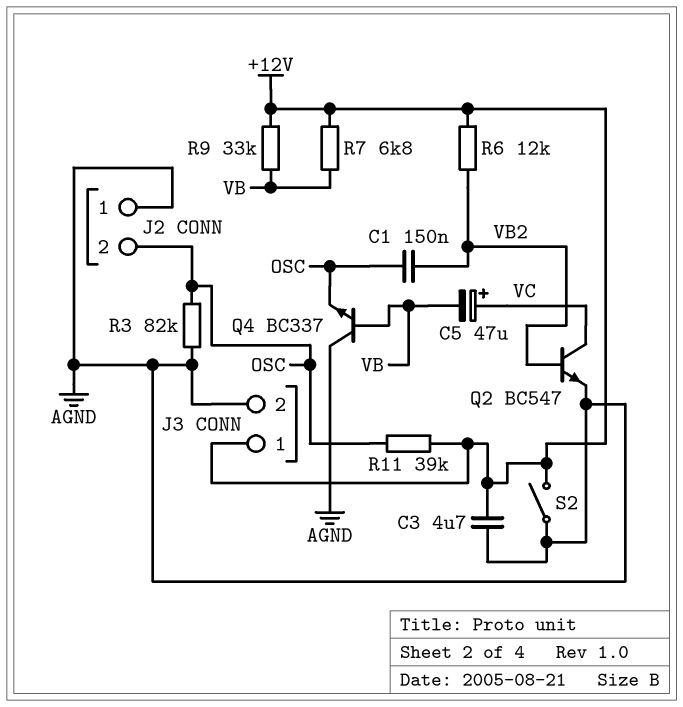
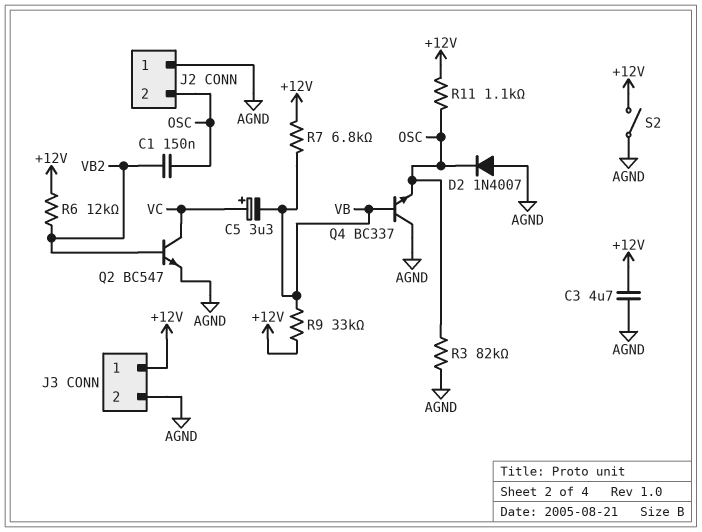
C5: 47uF (plus VC, minus VB) -> 3.3uF (plus VC, minus VB)
D2: none -> diode 1N4007 (A AGND, K OSC)
R11: 39k (+12V, OSC) -> 1.1k (+12V, OSC)

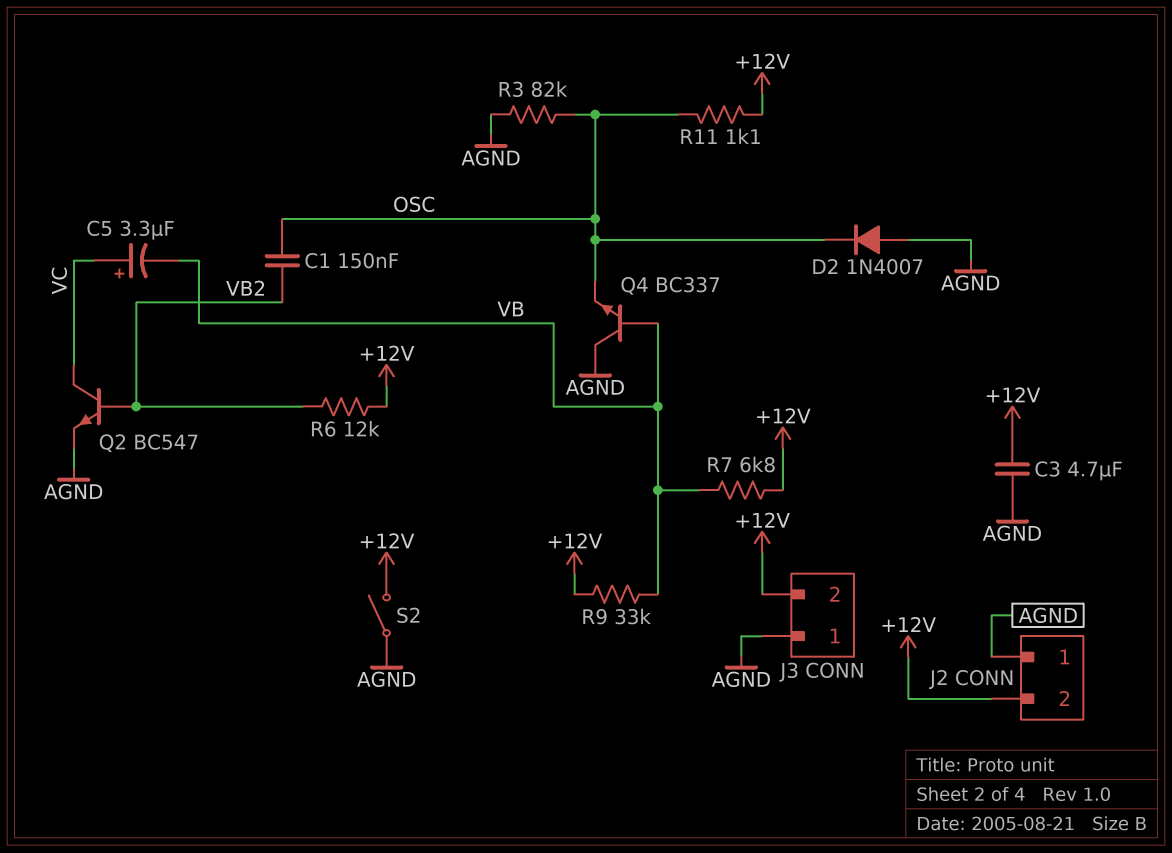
J2 pin 2: OSC -> +12V
J3 pin 1: +12V -> AGND
J3 pin 2: AGND -> +12V

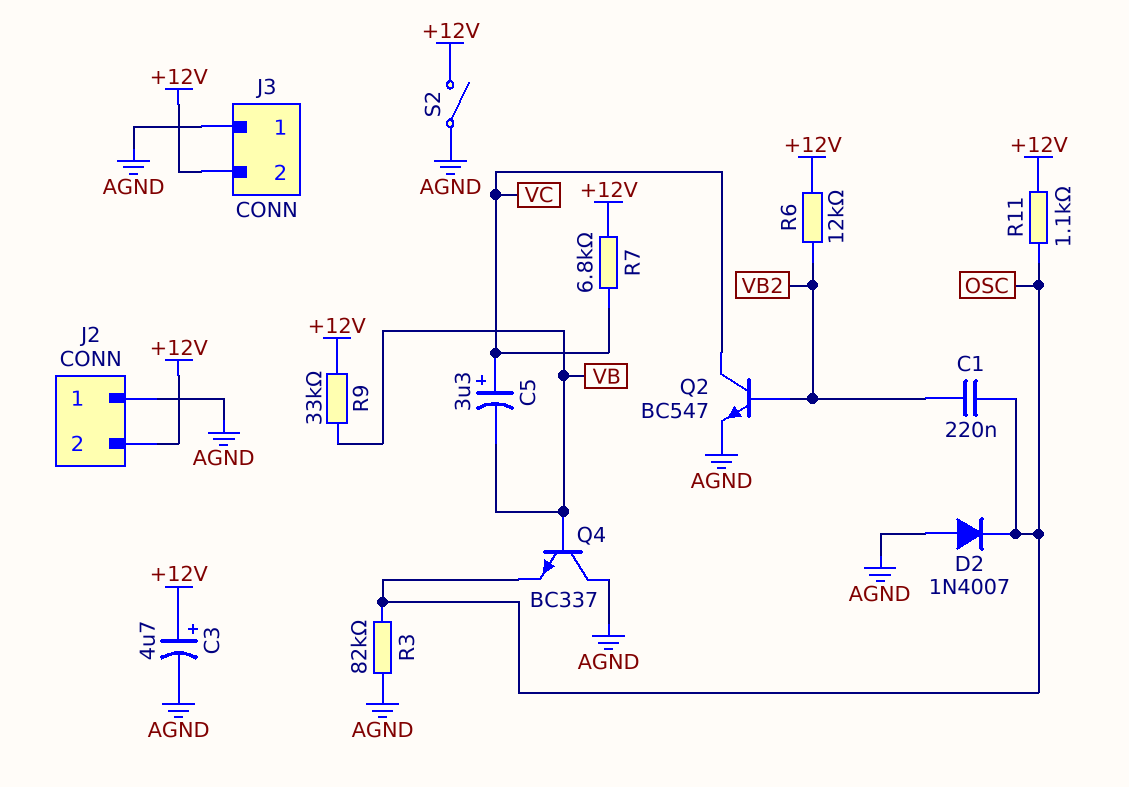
C1: 150nF (OSC, VB2) -> 220nF (OSC, VB2)
C3: 4.7uF (+12V, AGND) -> 4.7uF (plus +12V, minus AGND)
R7: 6.8k (+12V, VB) -> 6.8k (+12V, VC)

